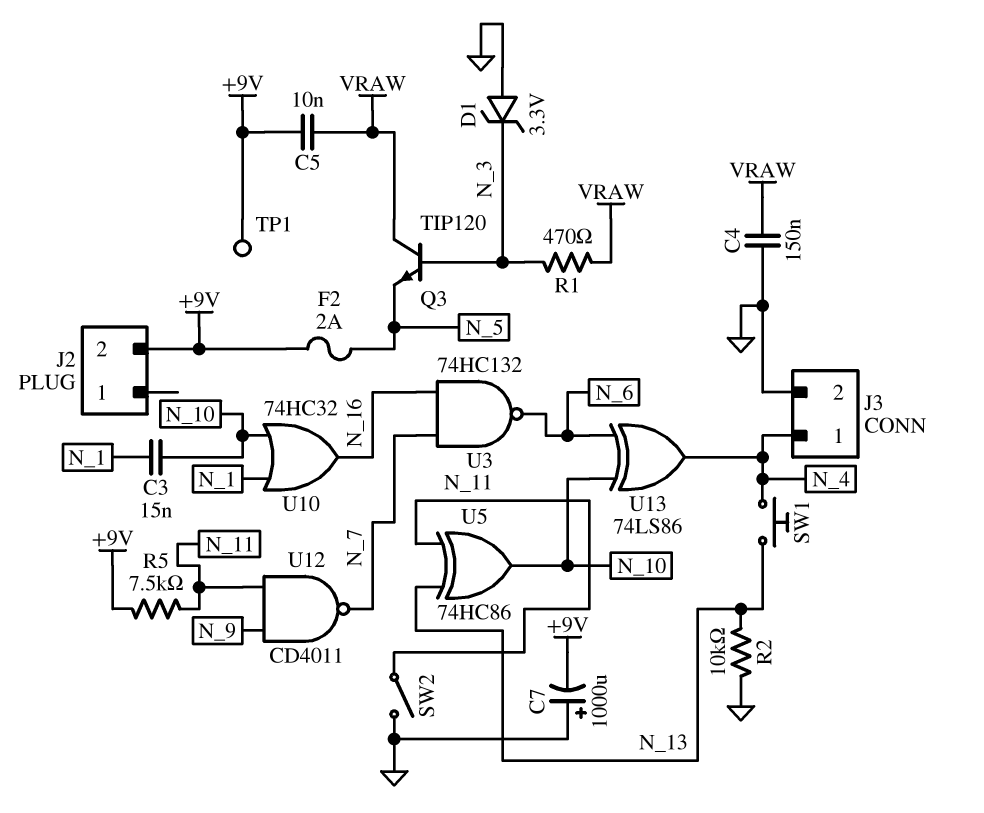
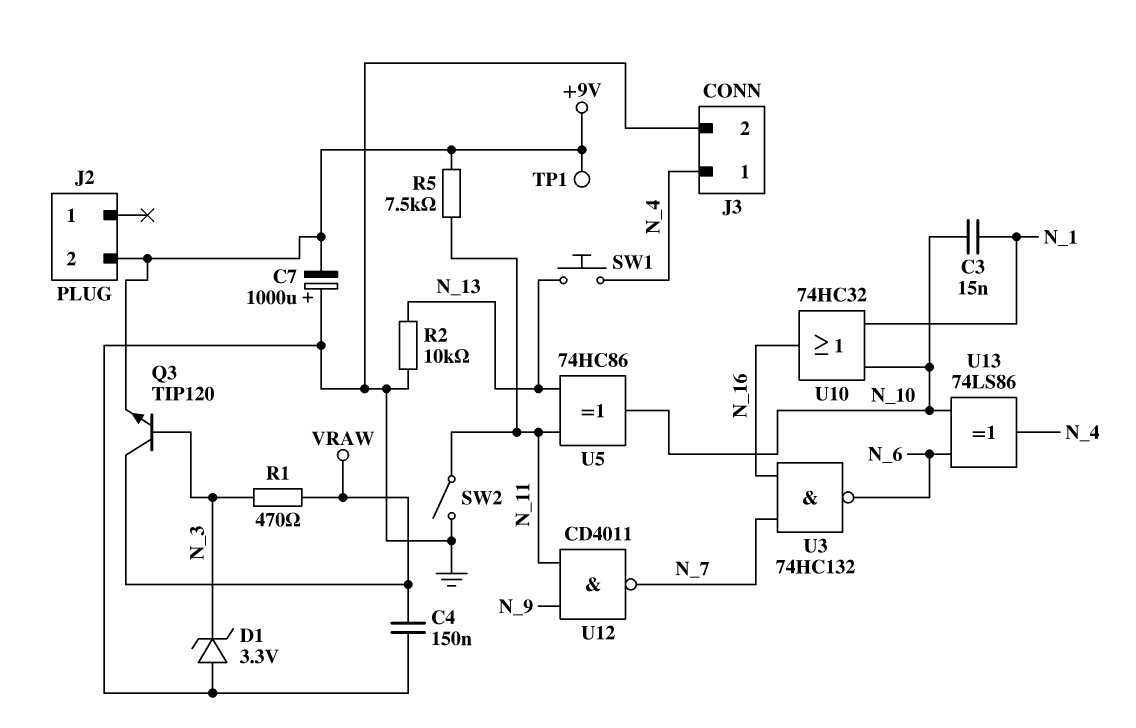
C5: 10nF (+9V, VRAW) -> none
F2: 2A (+9V, N_5) -> none
Q3: NPN TIP120 (B N_3, C VRAW, E N_5) -> NPN TIP120 (B N_3, C VRAW, E +9V)

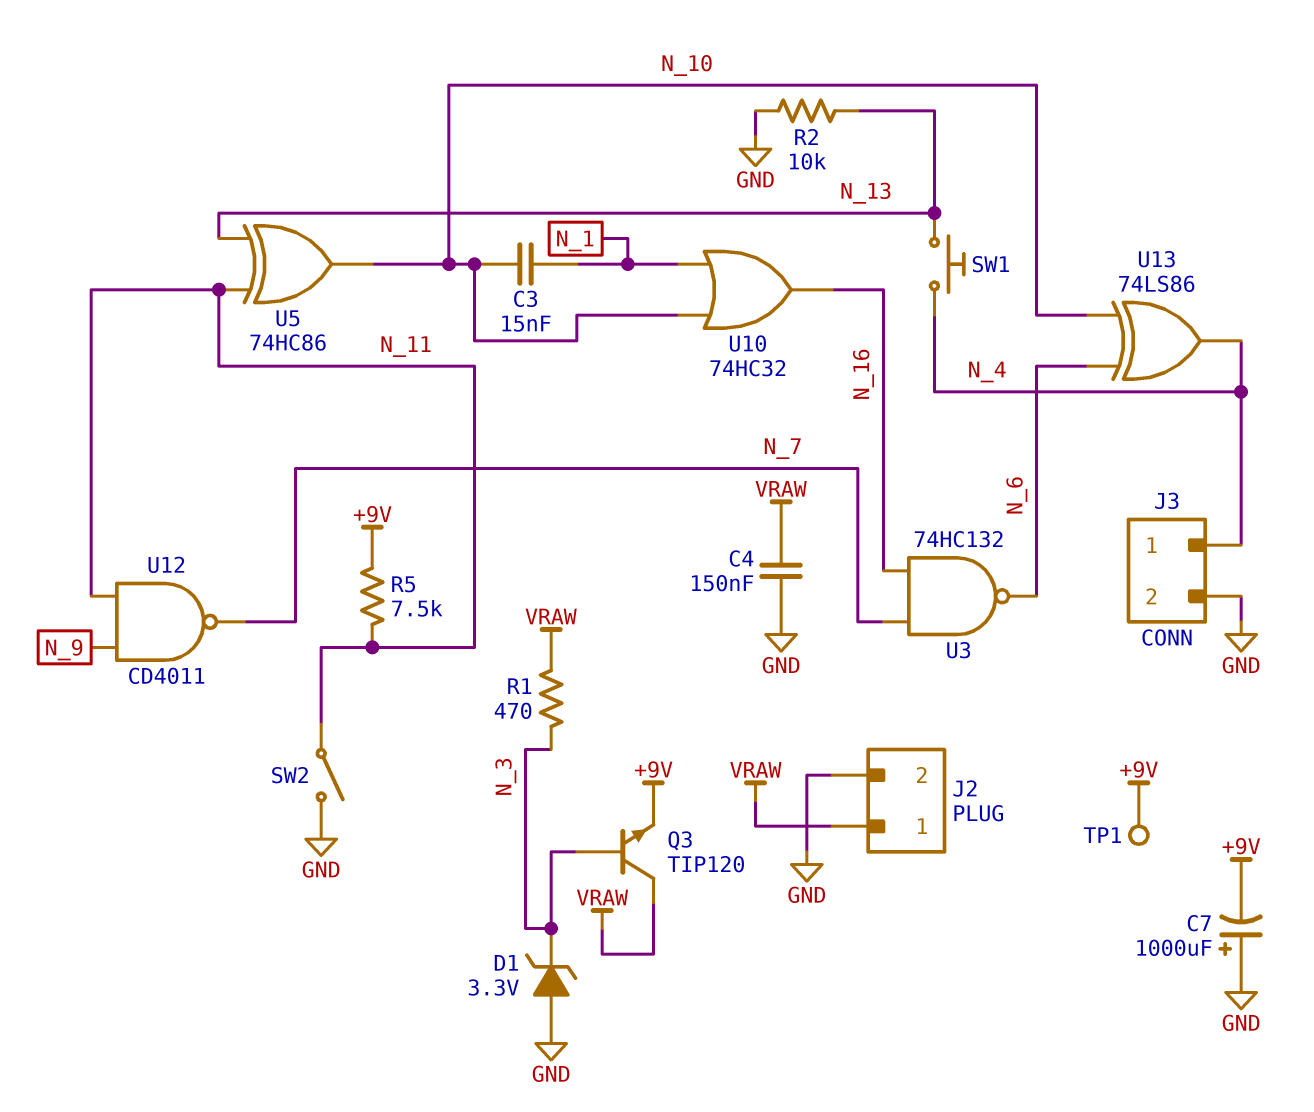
J2 pin 1: none -> VRAW
J2 pin 2: +9V -> GND

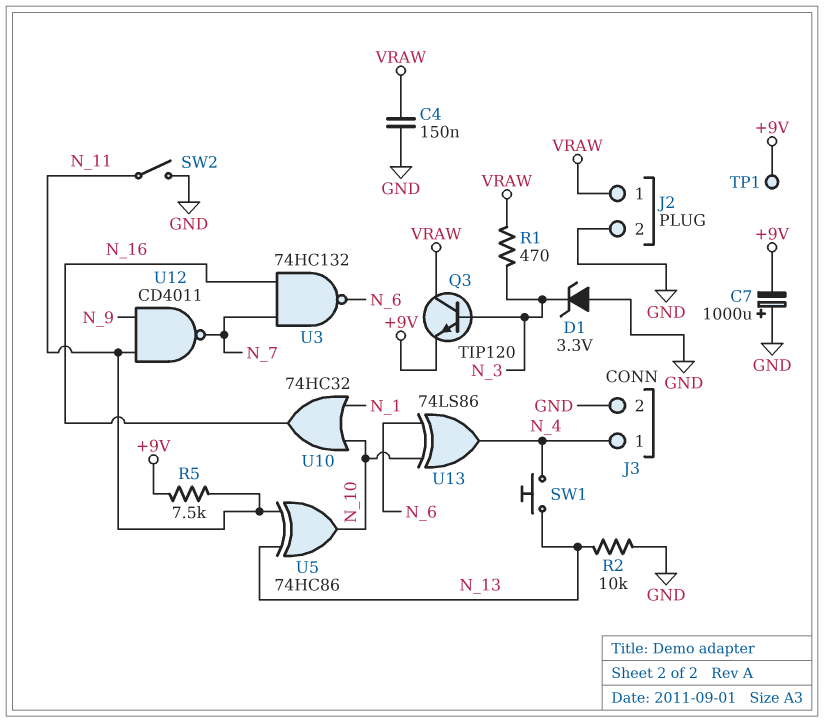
C3: 15nF (N_1, N_10) -> none

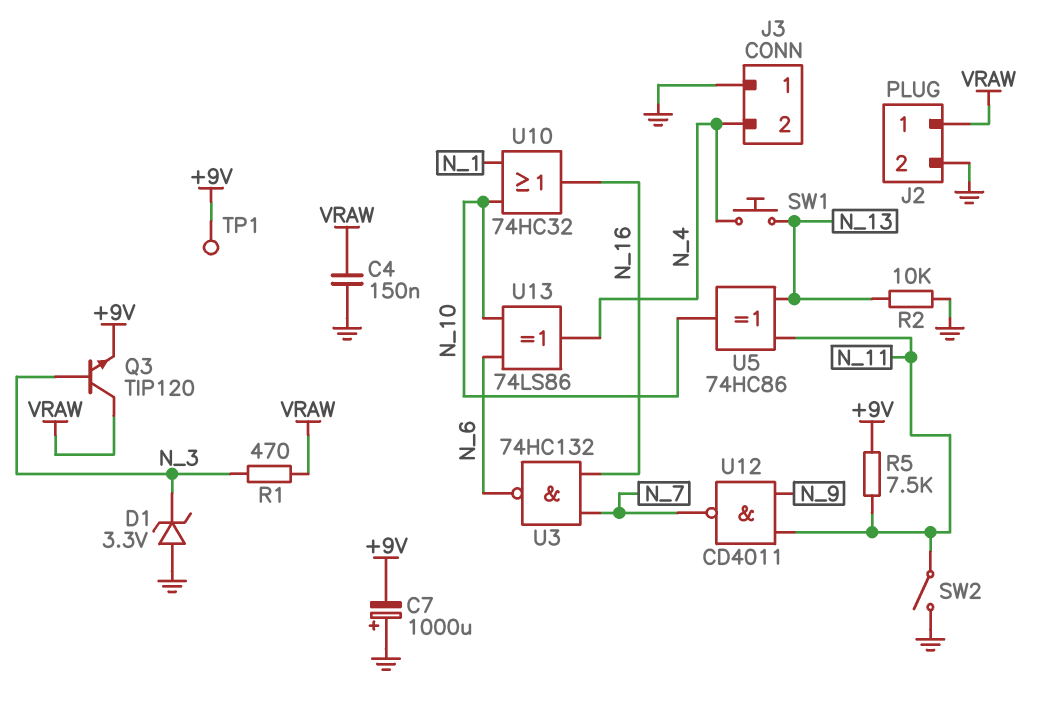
J3 pin 1: N_4 -> GND
J3 pin 2: GND -> N_4

